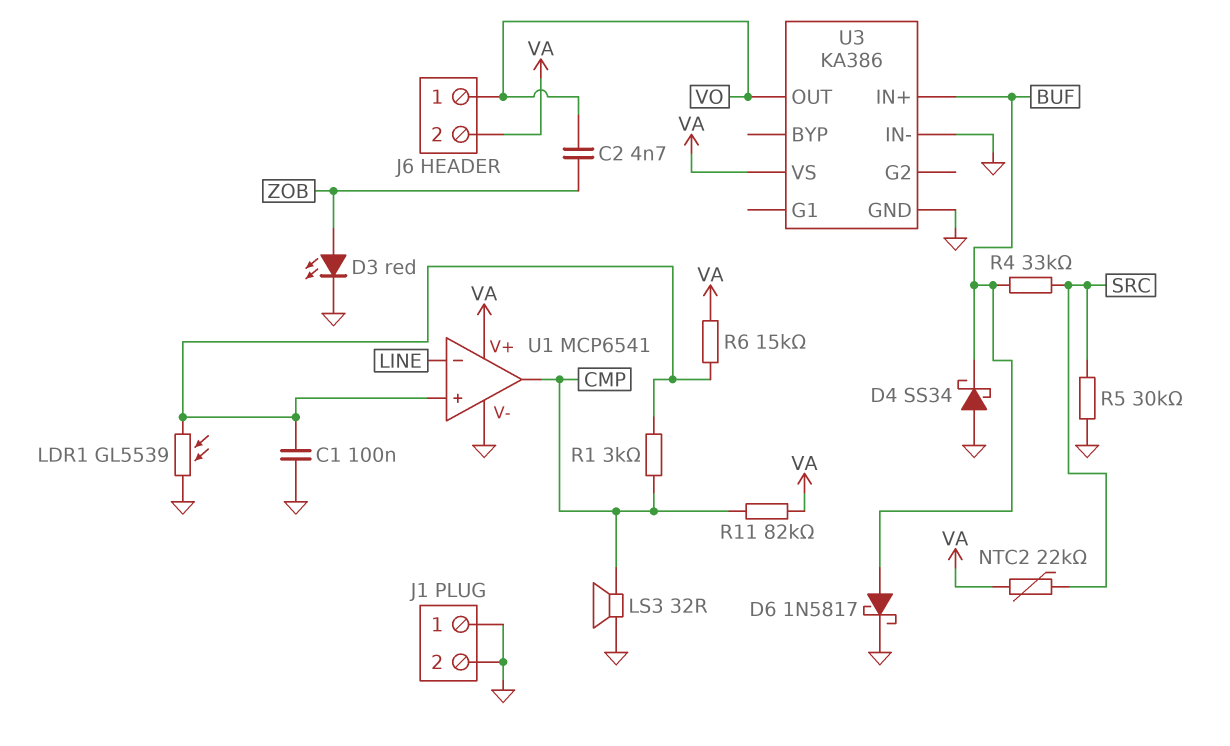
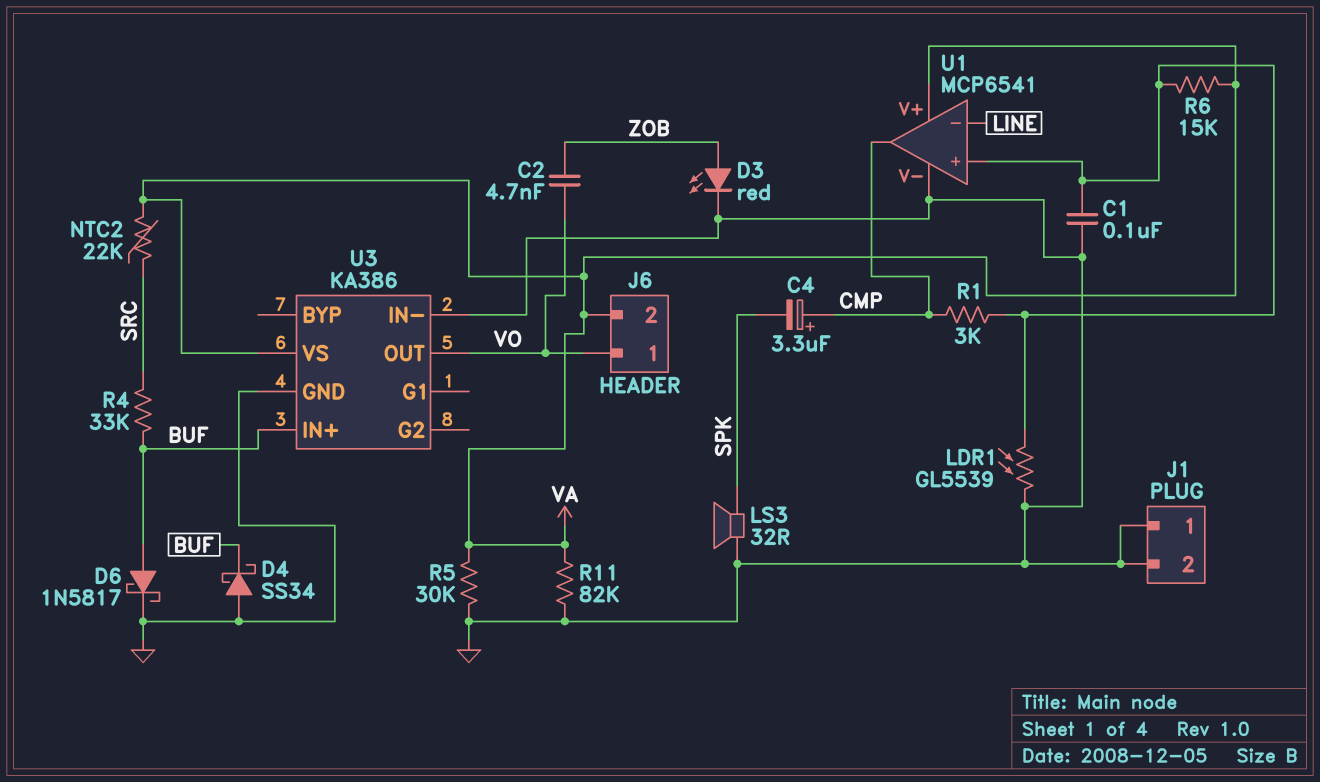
C4: none -> 3.3uF (plus CMP, minus SPK)
LS3: speaker 32R (CMP, GND) -> speaker 32R (GND, SPK)
R5: 30k (GND, SRC) -> 30k (GND, VA)
R11: 82k (CMP, VA) -> 82k (GND, VA)

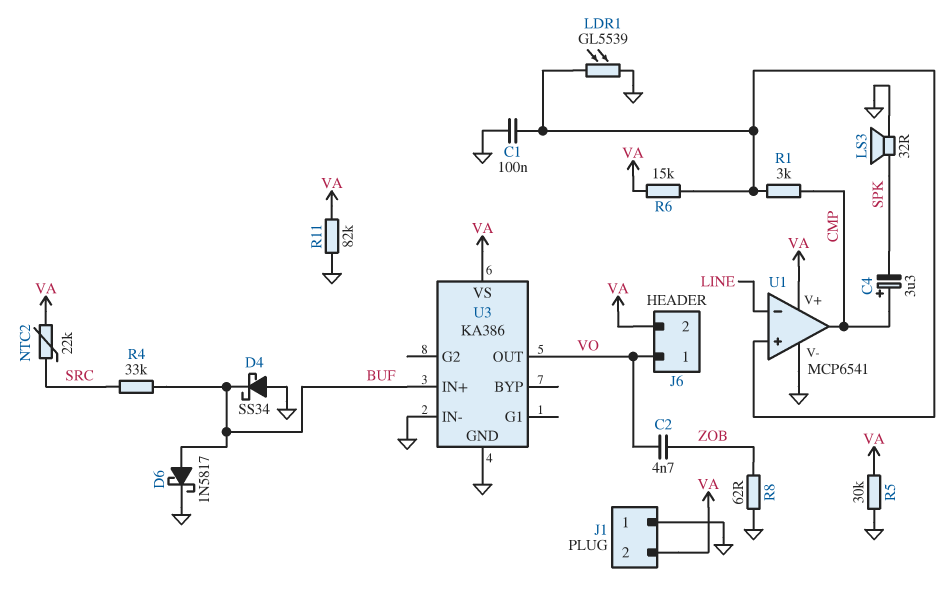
D3: LED red (A ZOB, K GND) -> none
J1 pin 2: GND -> VA
R8: none -> 62 (GND, ZOB)

